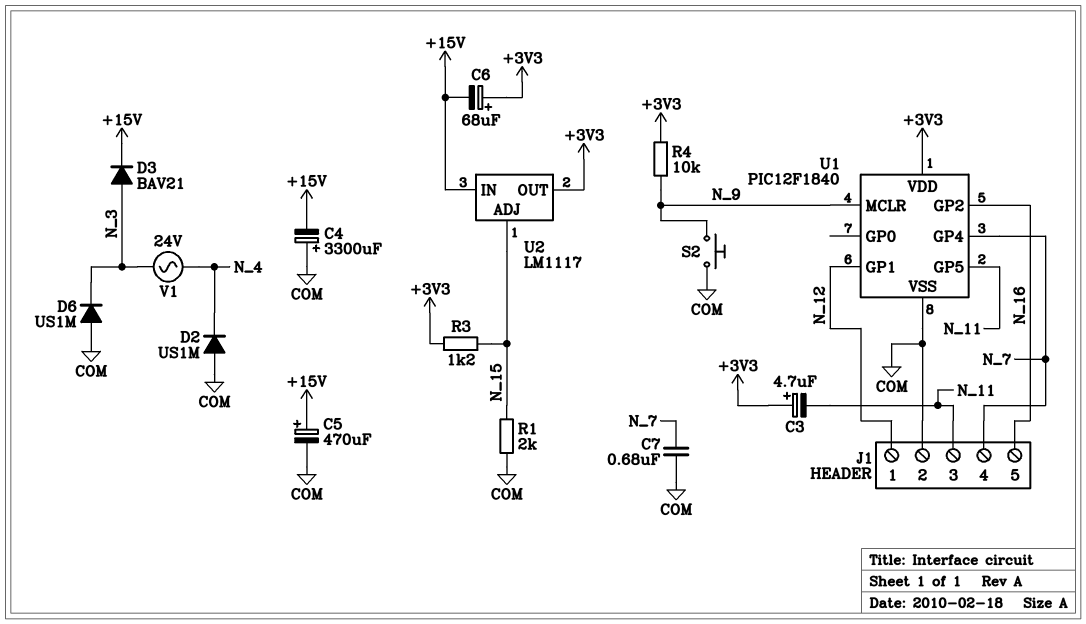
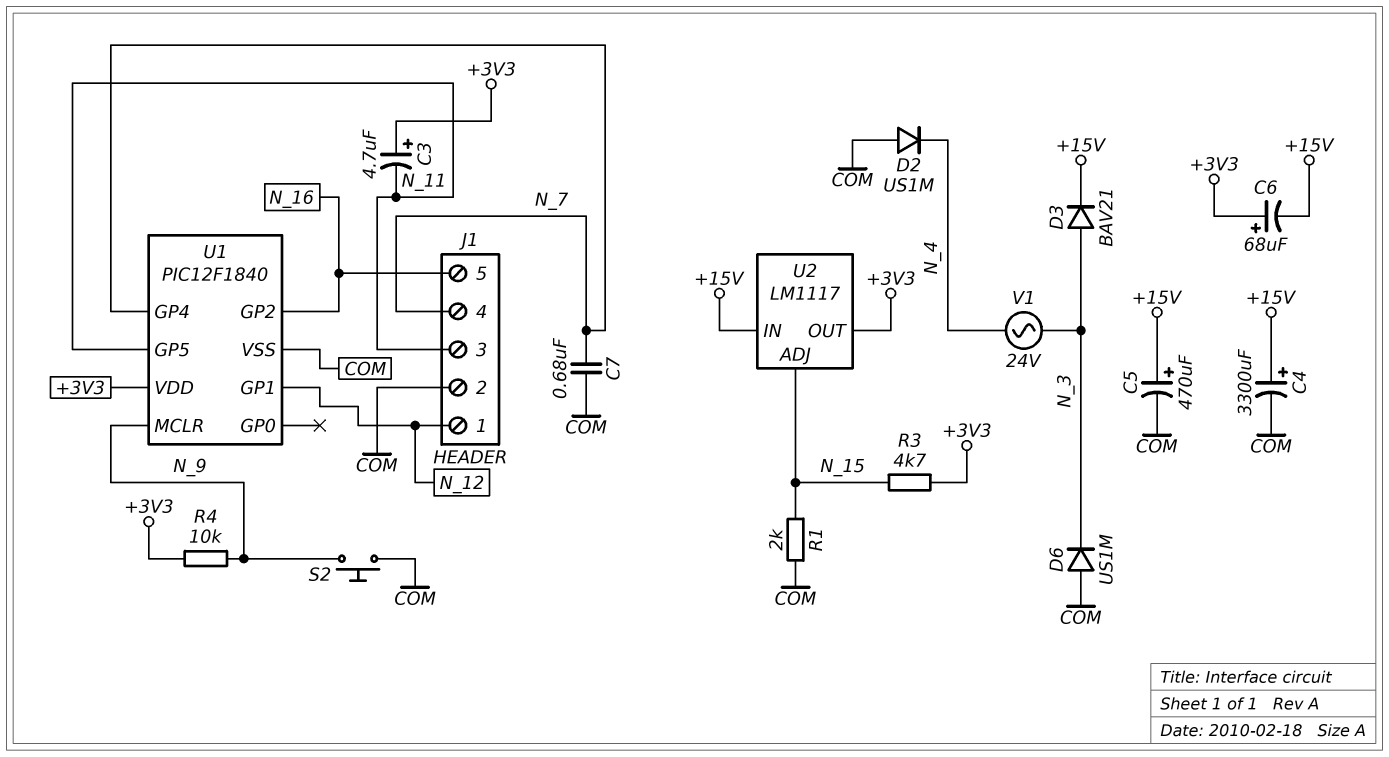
C4: 3300uF (plus COM, minus +15V) -> 3300uF (plus +15V, minus COM)
R3: 1.2k (+3V3, N_15) -> 4.7k (+3V3, N_15)

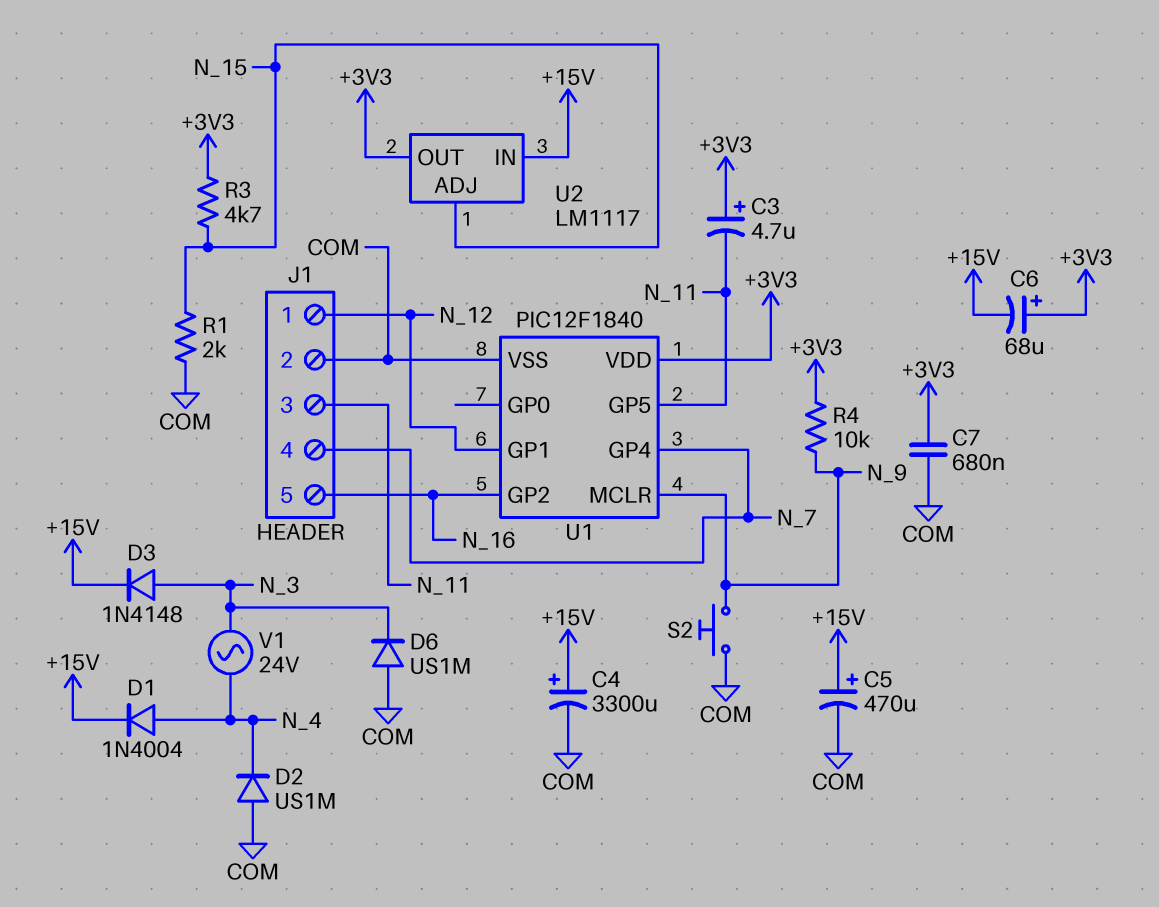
C7: 680nF (COM, N_7) -> 680nF (+3V3, COM)
D1: none -> diode 1N4004 (A N_4, K +15V)
D3: diode BAV21 (A N_3, K +15V) -> diode 1N4148 (A N_3, K +15V)

